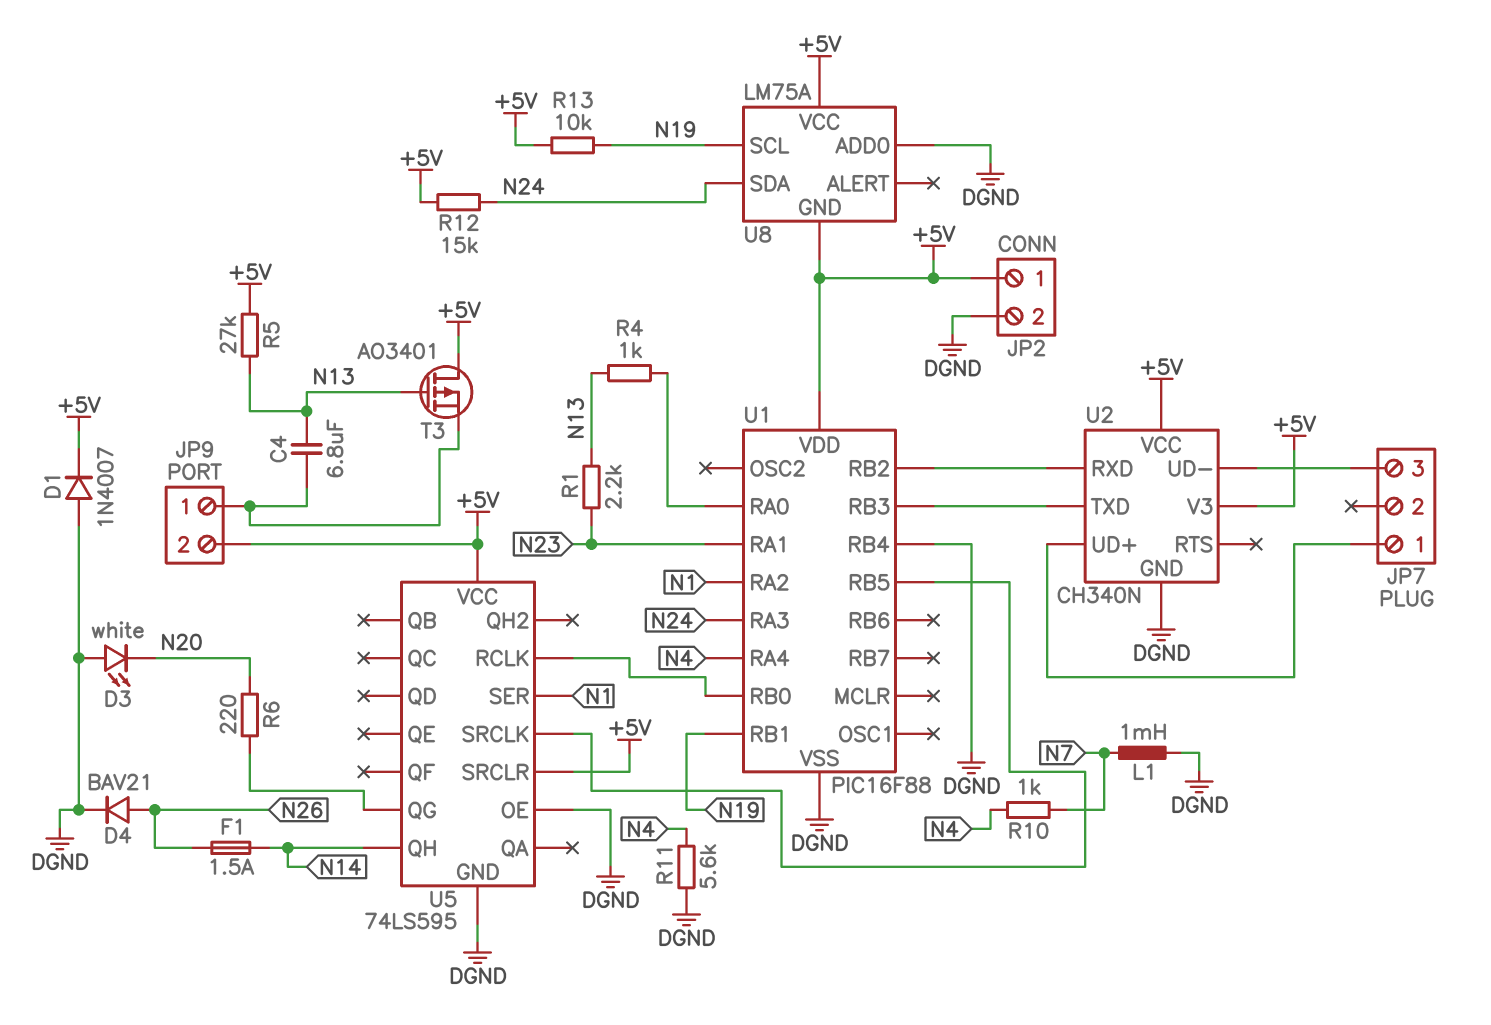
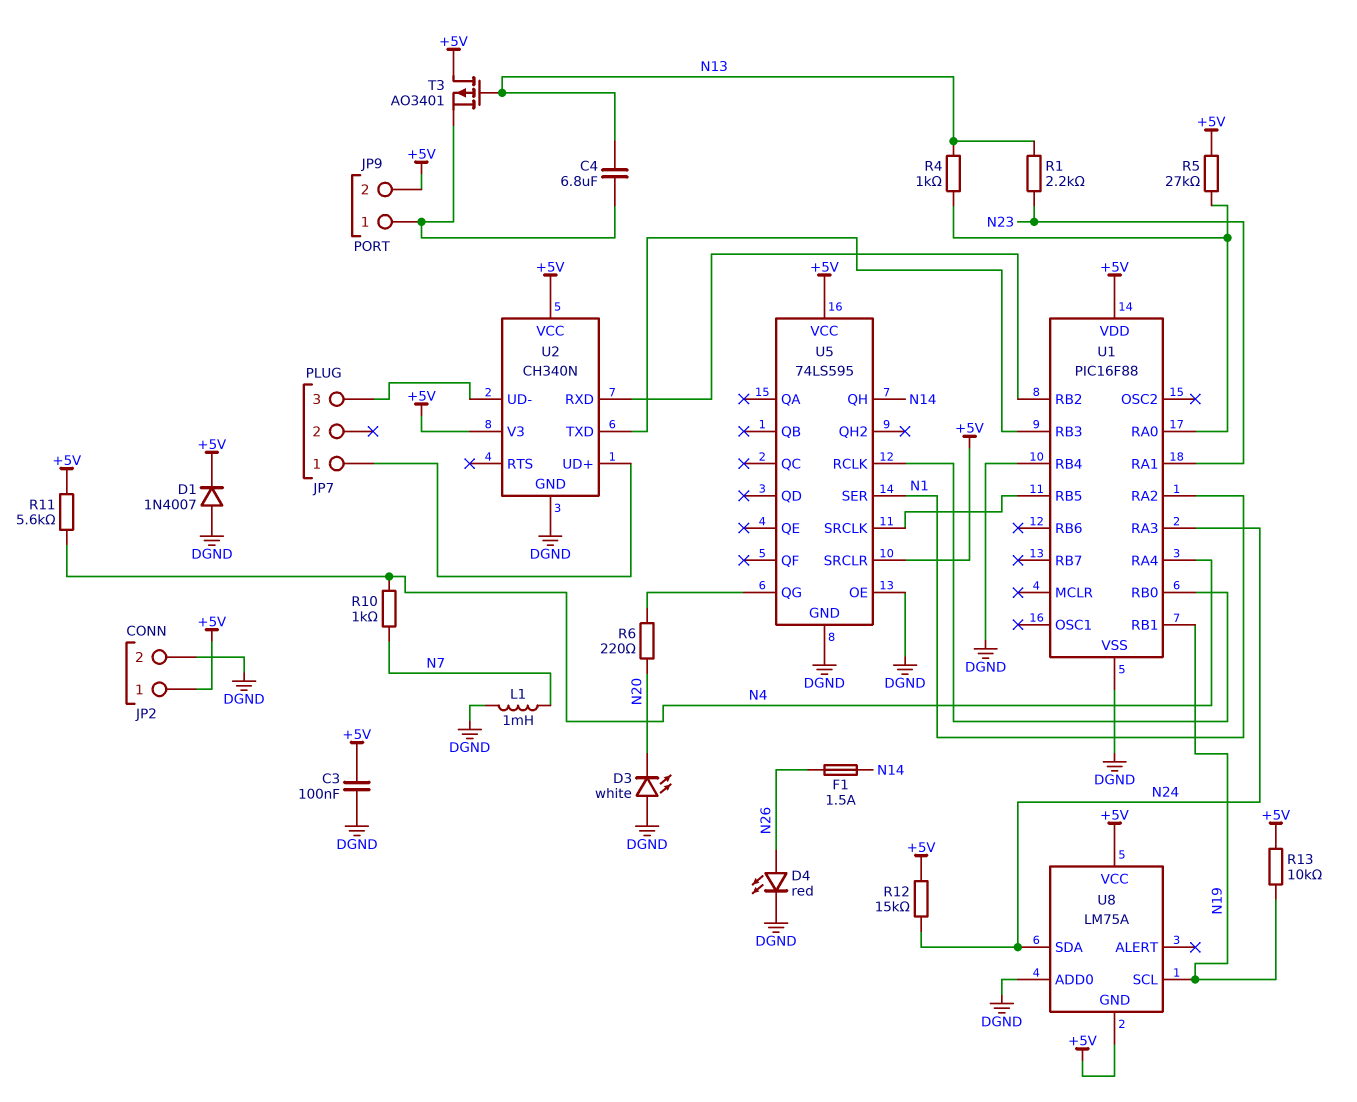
C3: none -> 100nF (+5V, DGND)
D4: diode BAV21 (A N26, K DGND) -> LED red (A N26, K DGND)
R5: 27k (+5V, N13) -> 27k (+5V, U1/RA0)
R11: 5.6k (DGND, N4) -> 5.6k (+5V, N4)

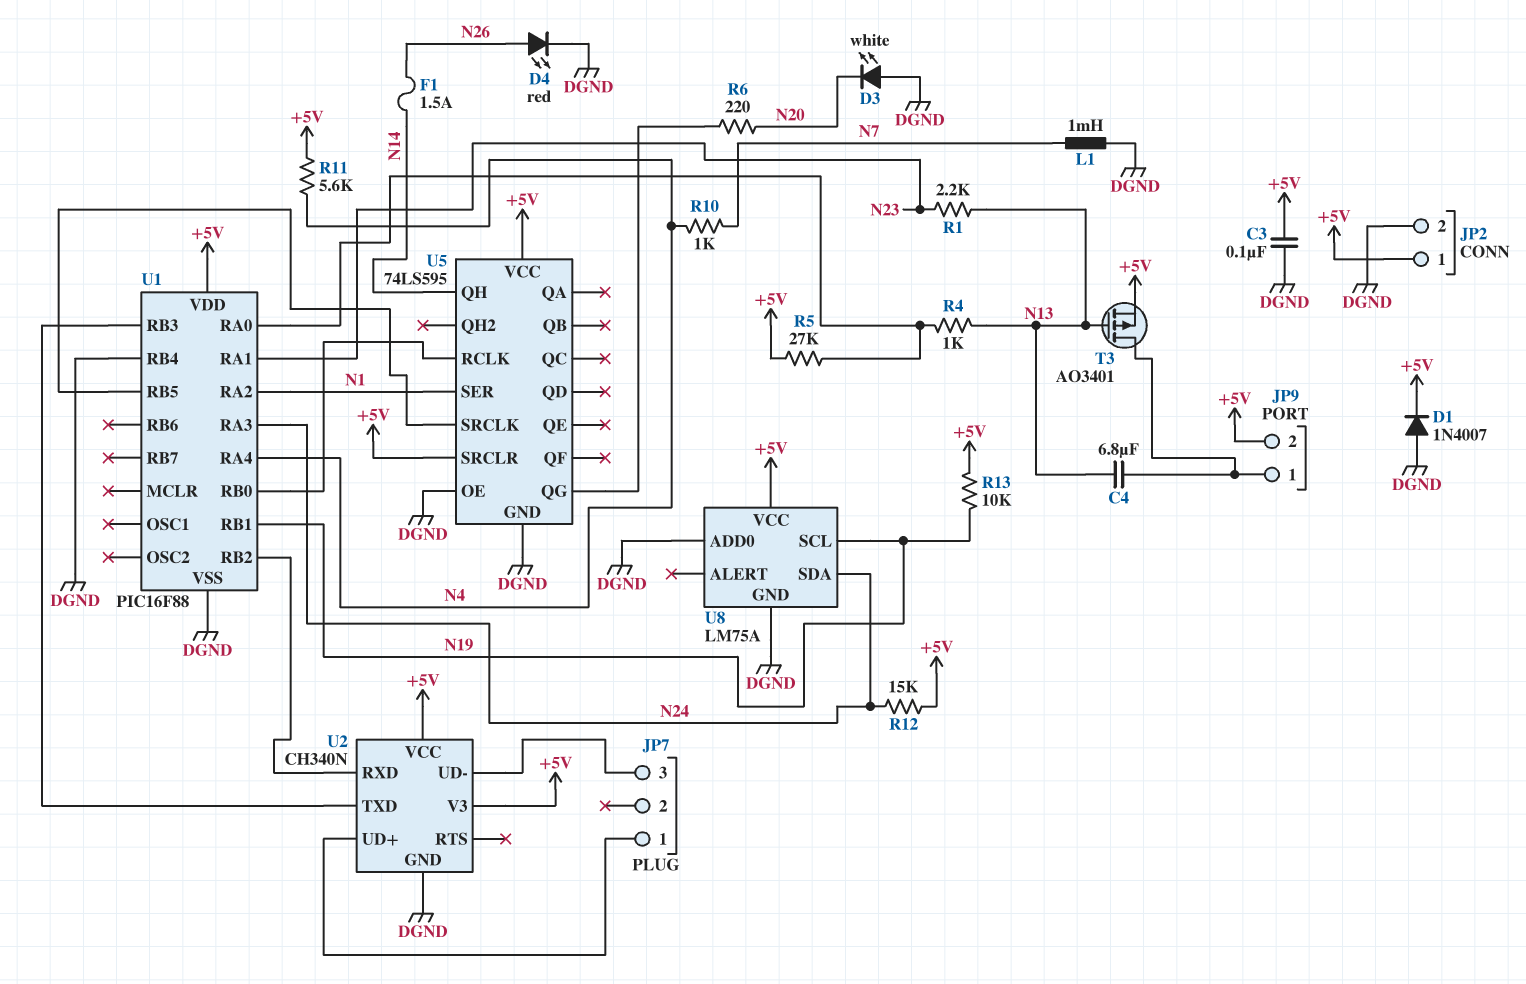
T3: PMOS AO3401 (G N13, D +5V, S JP9/1) -> PMOS AO3401 (G N13, D JP9/1, S +5V)
U8 pin GND: +5V -> DGND

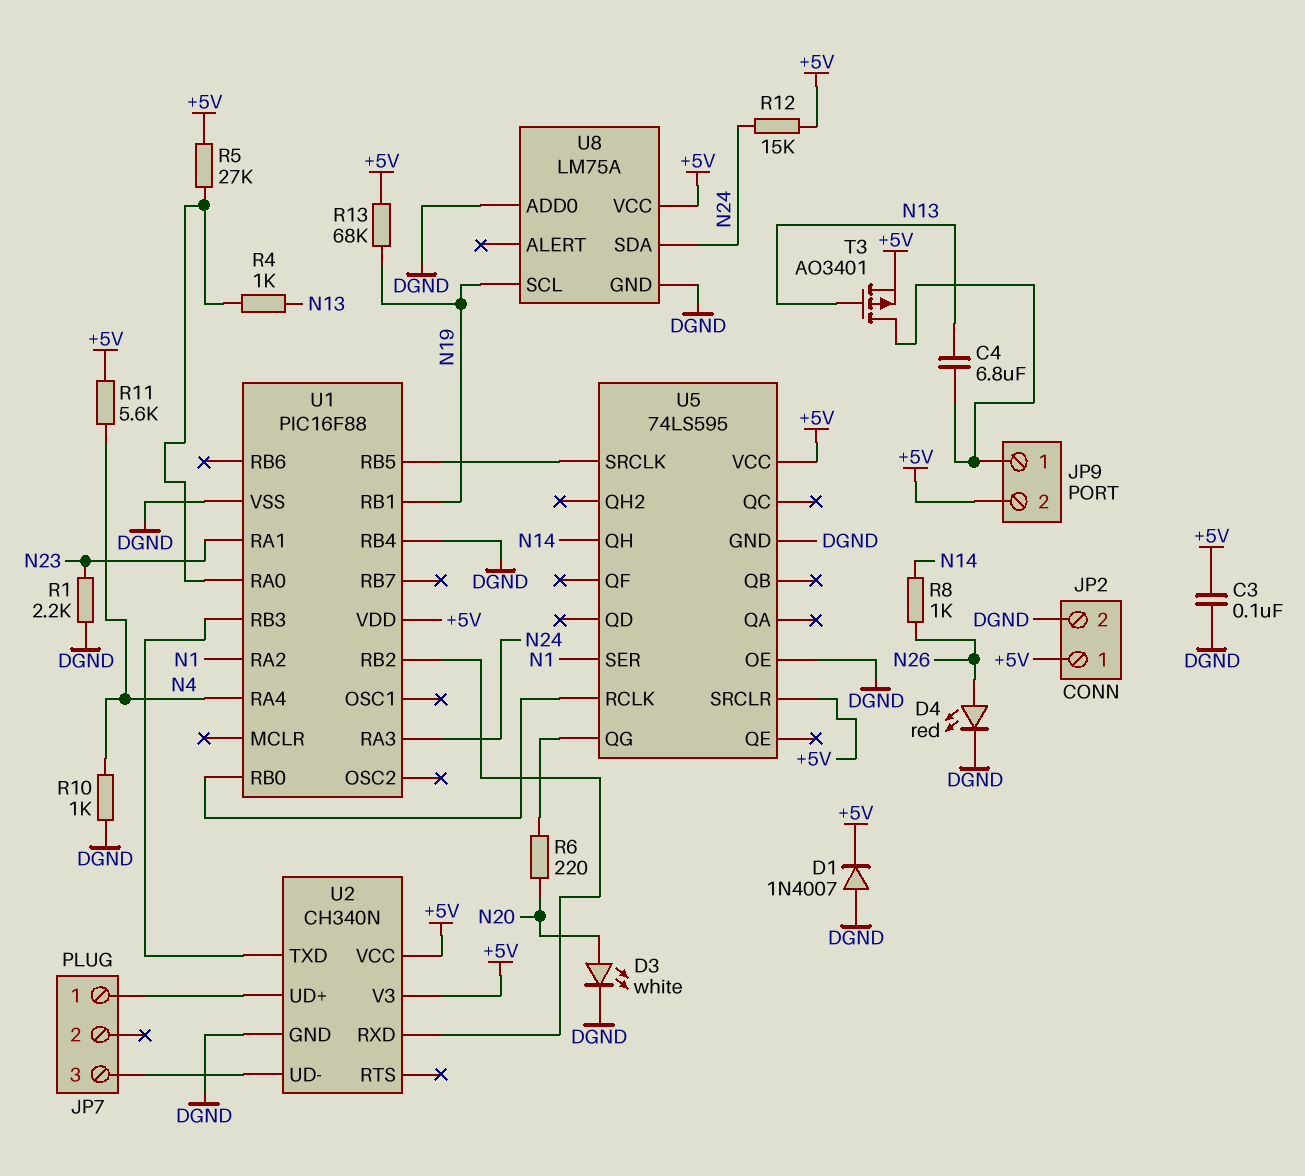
D3: LED white (A DGND, K N20) -> LED white (A N20, K DGND)
F1: 1.5A (N14, N26) -> none
L1: 1mH (DGND, N7) -> none
R1: 2.2k (N13, N23) -> 2.2k (DGND, N23)
R8: none -> 1k (N14, N26)
R10: 1k (N4, N7) -> 1k (DGND, N4)
R13: 10k (+5V, N19) -> 68k (+5V, N19)

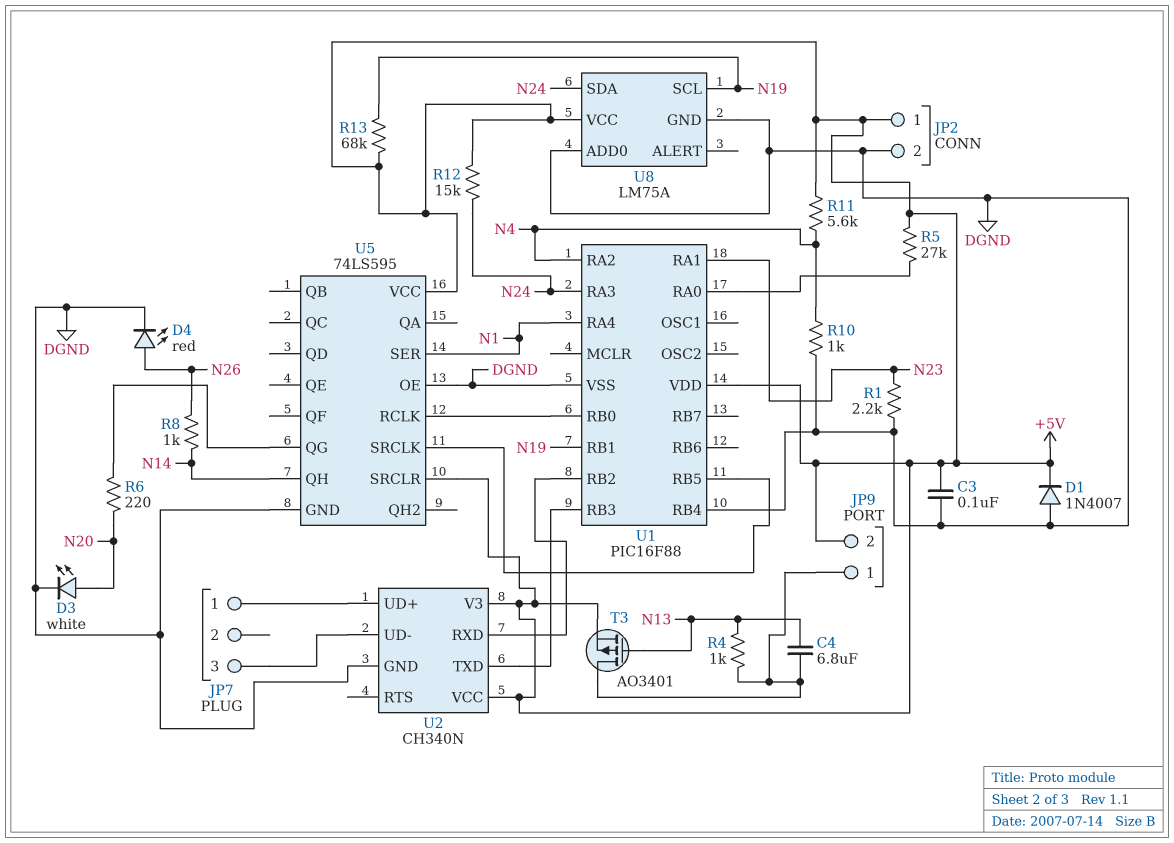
R4: 1k (N13, U1/RA0) -> 1k (JP9/1, N13)
U1 pin RA2: N1 -> N4
U1 pin RA4: N4 -> N1

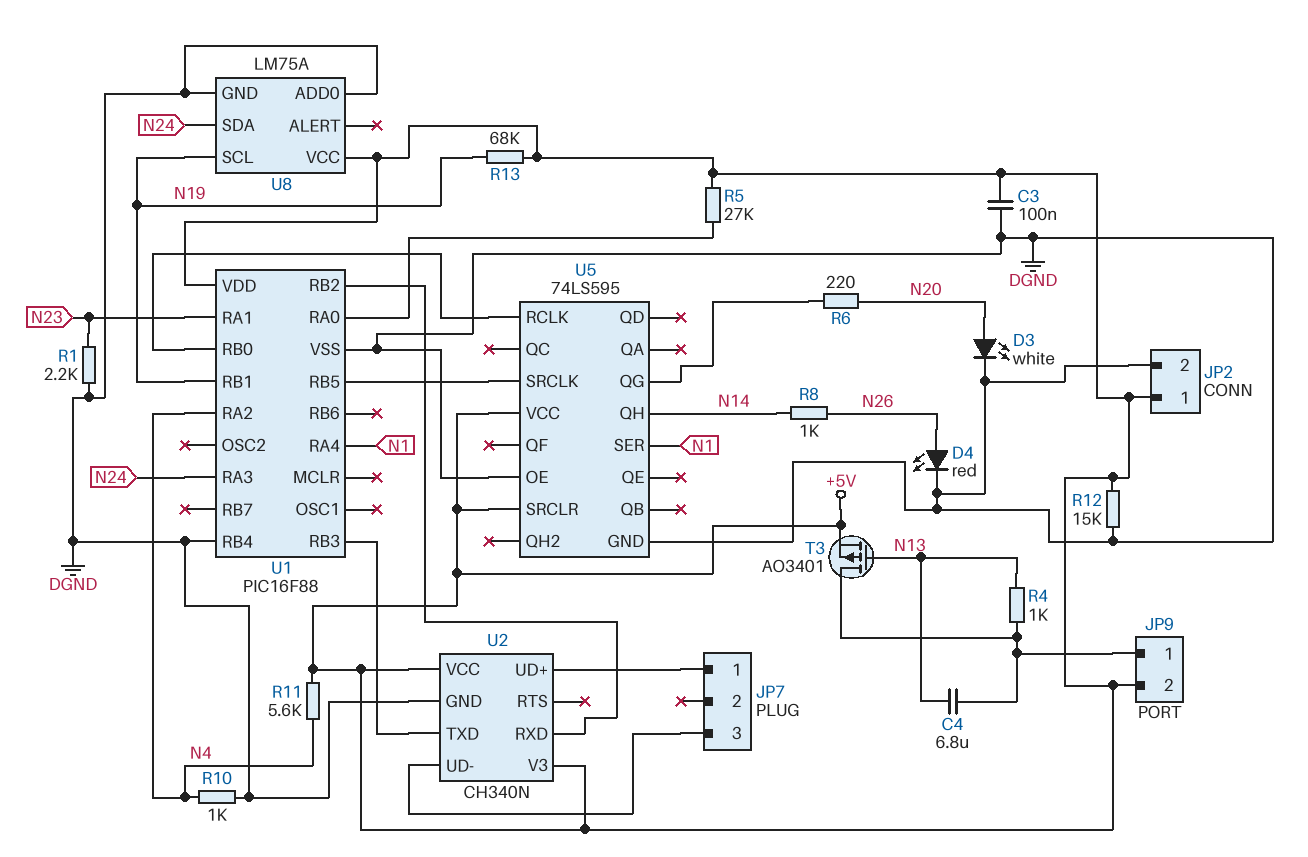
D1: diode 1N4007 (A DGND, K +5V) -> none
R12: 15k (+5V, N24) -> 15k (+5V, DGND)

